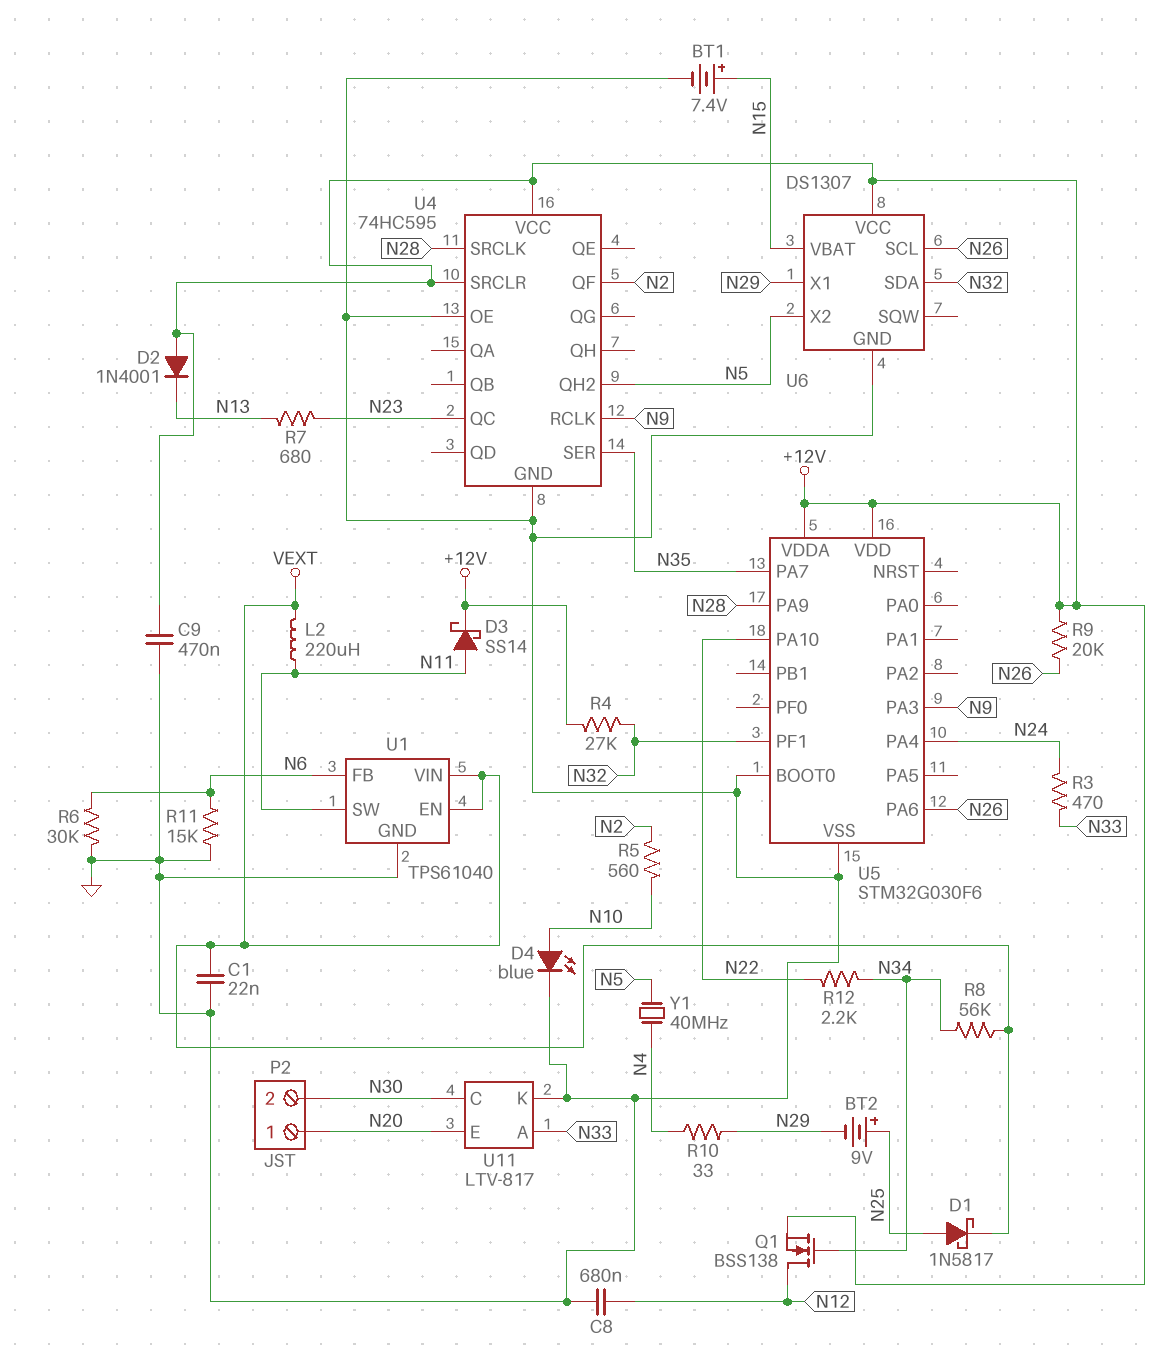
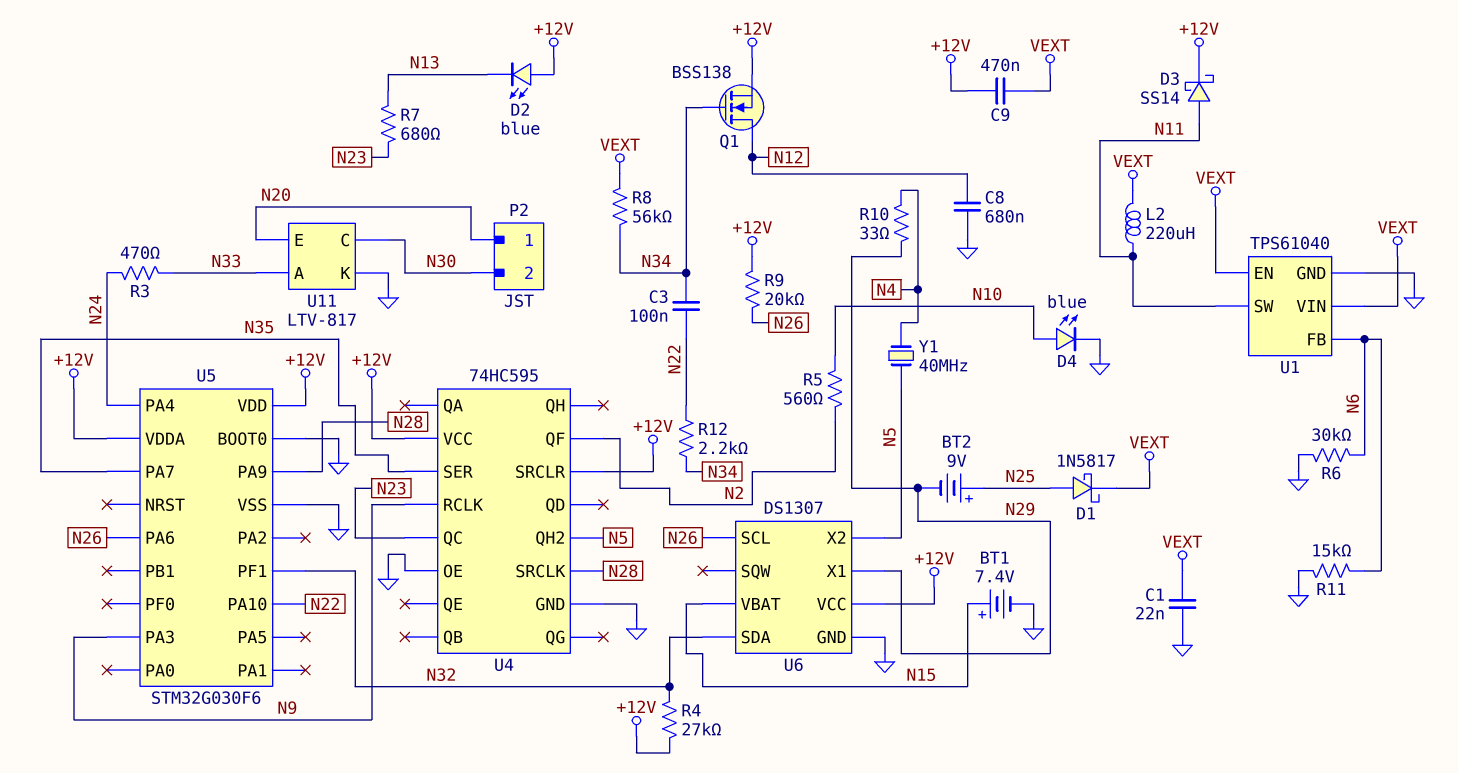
C3: none -> 100nF (N22, N34)
C9: 470nF (+12V, GND) -> 470nF (+12V, VEXT)
D2: diode 1N4001 (A +12V, K N13) -> LED blue (A +12V, K N13)

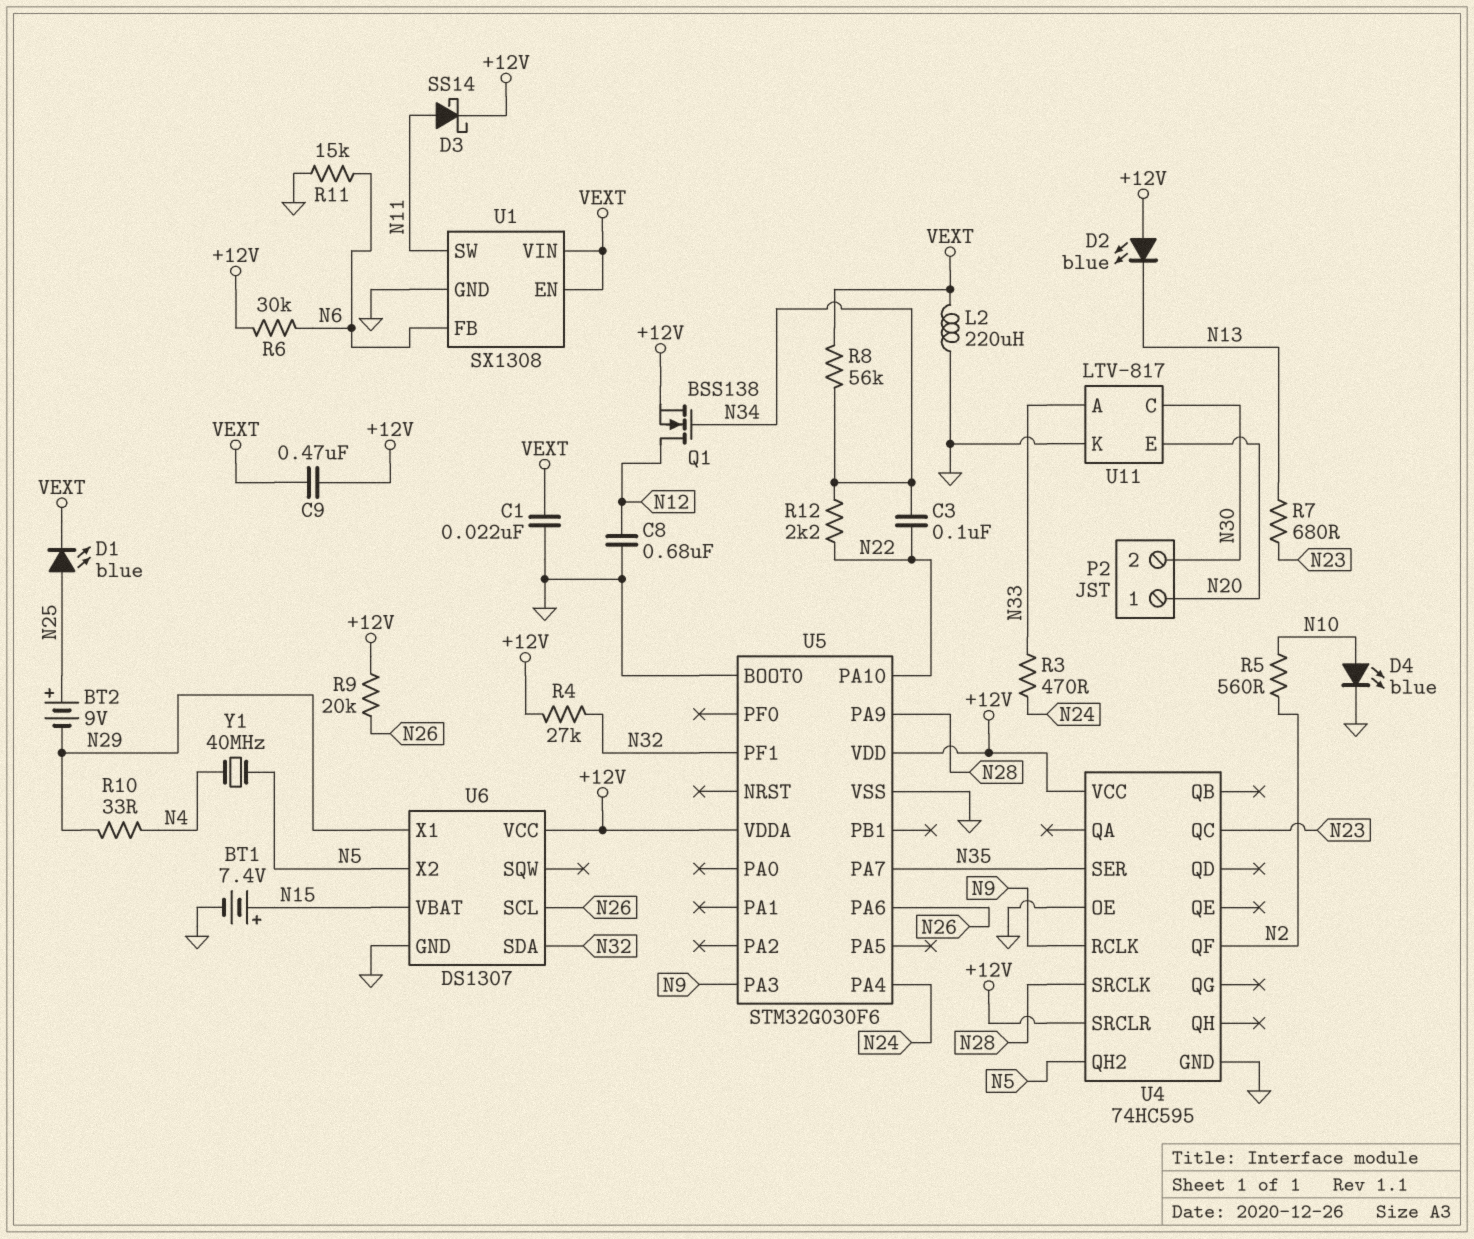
D1: schottky 1N5817 (A N25, K VEXT) -> LED blue (A N25, K VEXT)
L2: 220uH (N11, VEXT) -> 220uH (GND, VEXT)
R6: 30k (GND, N6) -> 30k (+12V, N6)
U1: TPS61040 -> SX1308

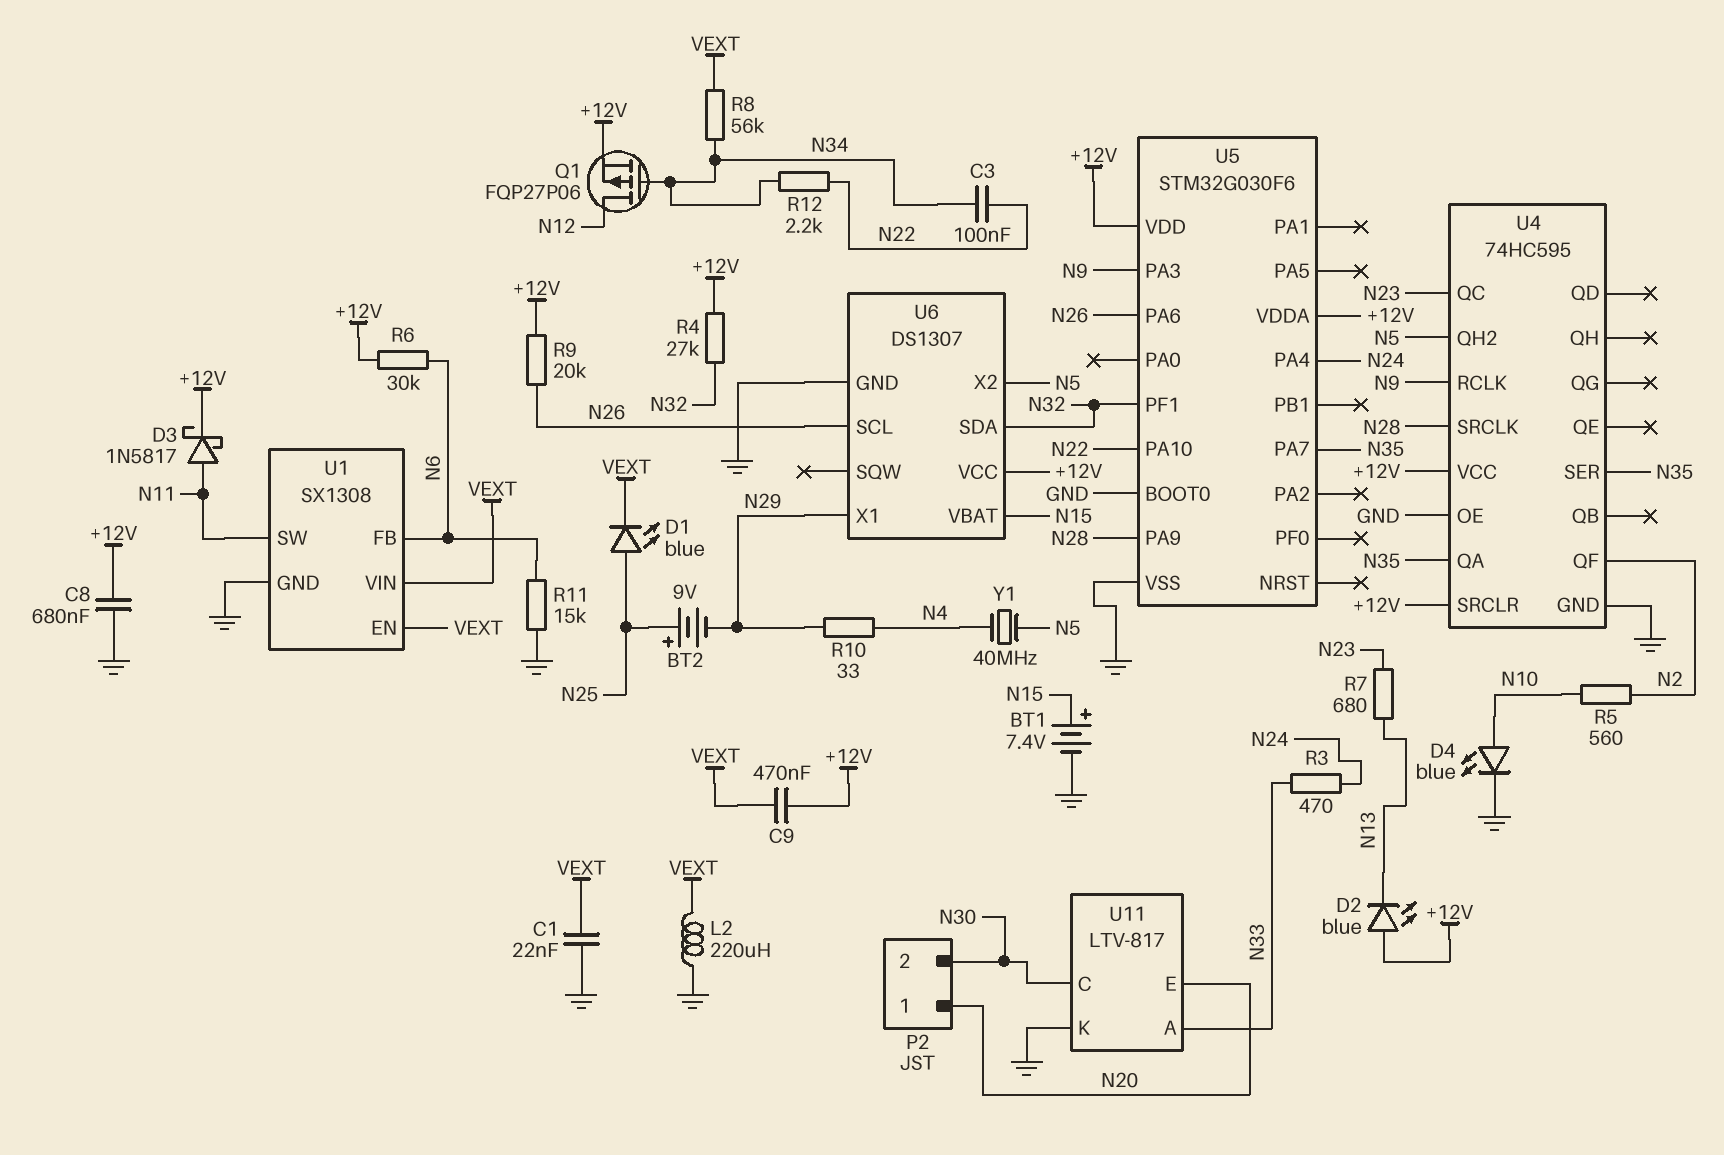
C8: 680nF (GND, N12) -> 680nF (+12V, GND)
D3: schottky SS14 (A N11, K +12V) -> schottky 1N5817 (A N11, K +12V)
Q1: NMOS BSS138 (G N34, D N12, S +12V) -> PMOS FQP27P06 (G N34, D N12, S +12V)
U4 pin QA: none -> N35

